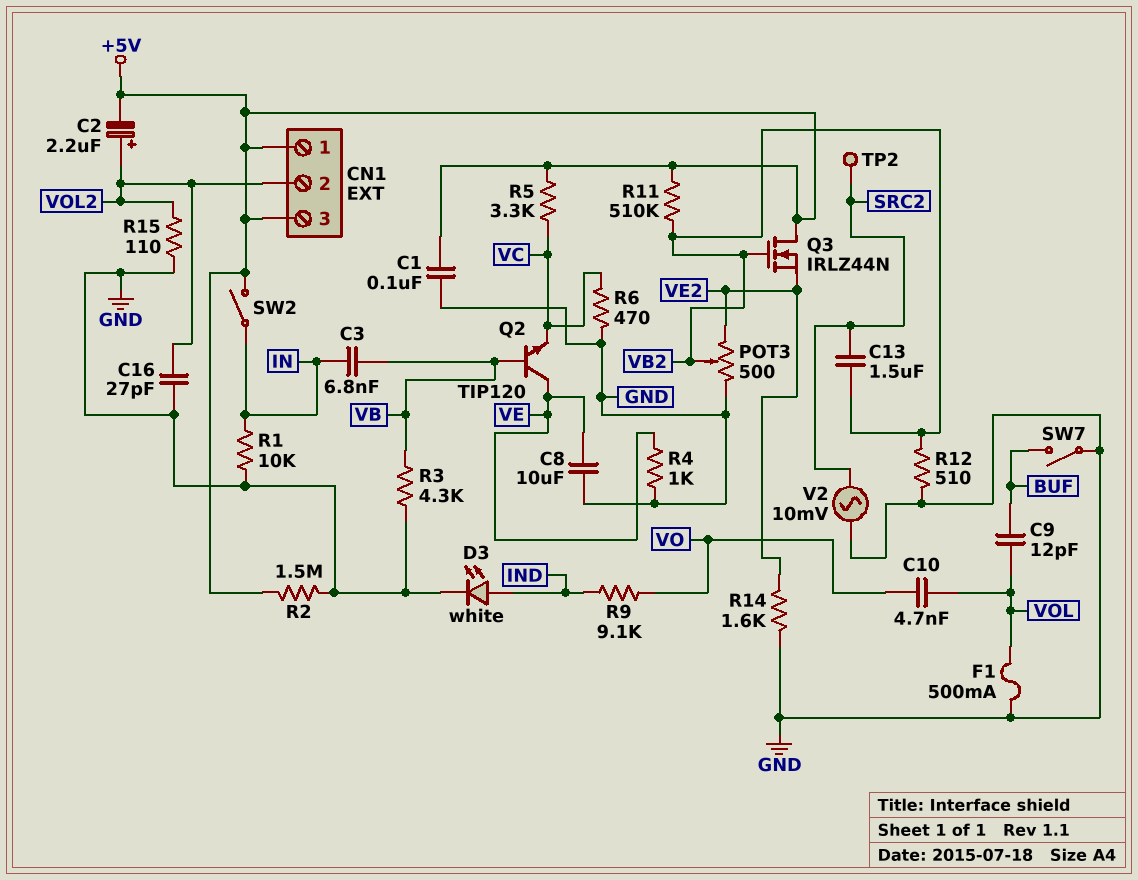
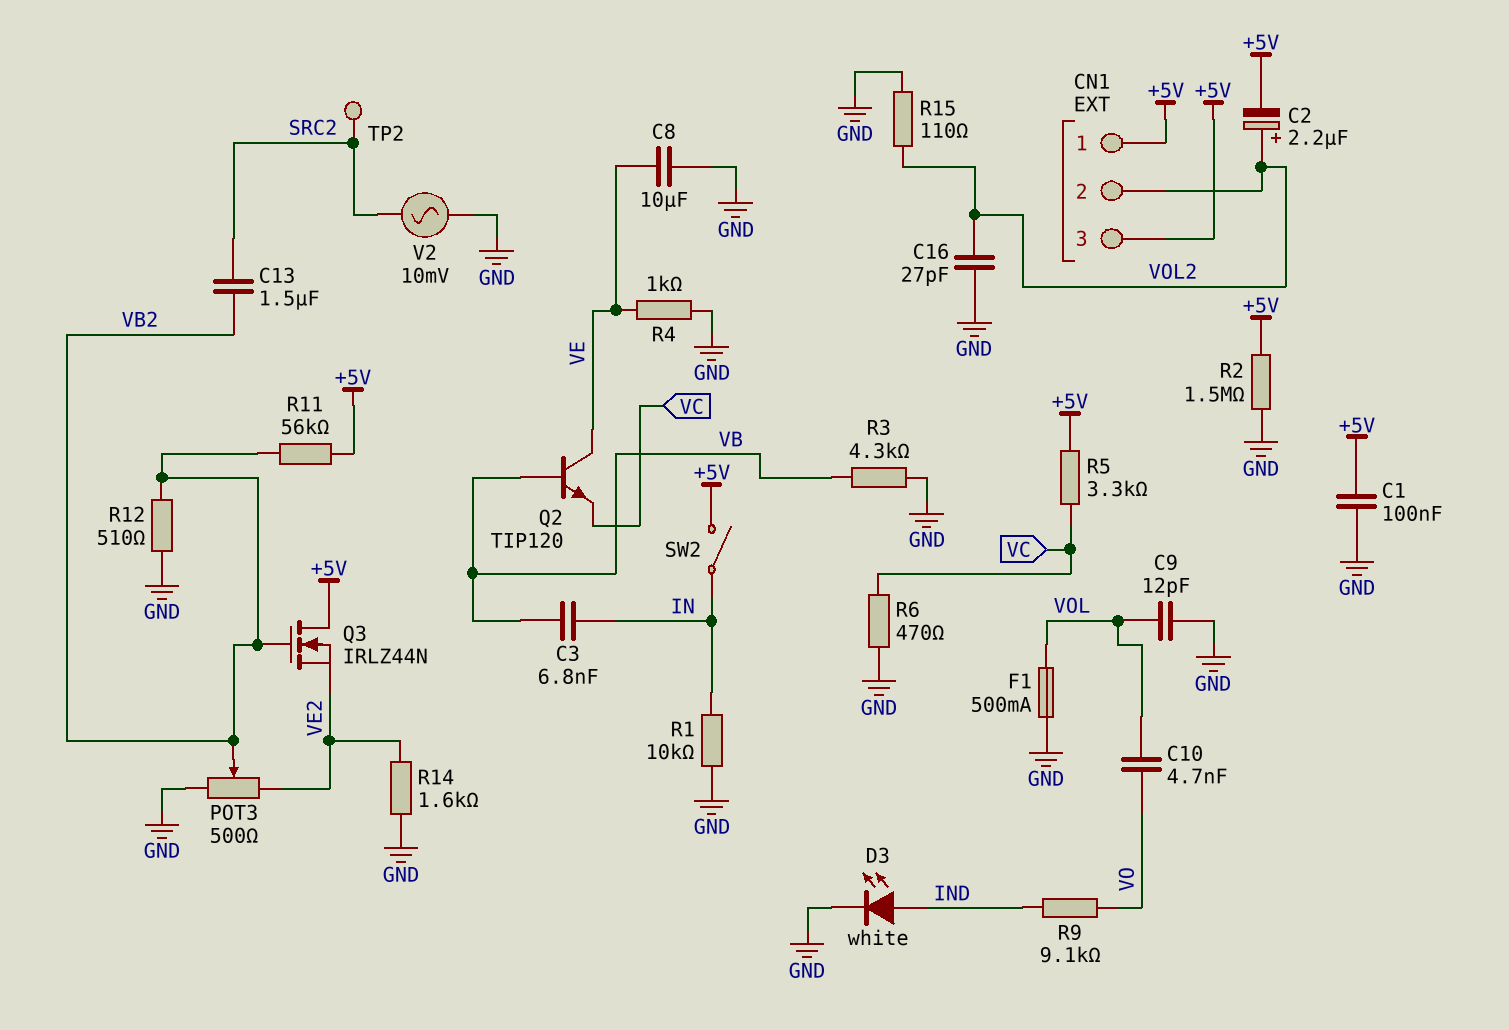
C9: 12pF (BUF, VOL) -> 12pF (GND, VOL)
R11: 510k (+5V, VB2) -> 56k (+5V, VB2)
SW7: switch (BUF, GND) -> none

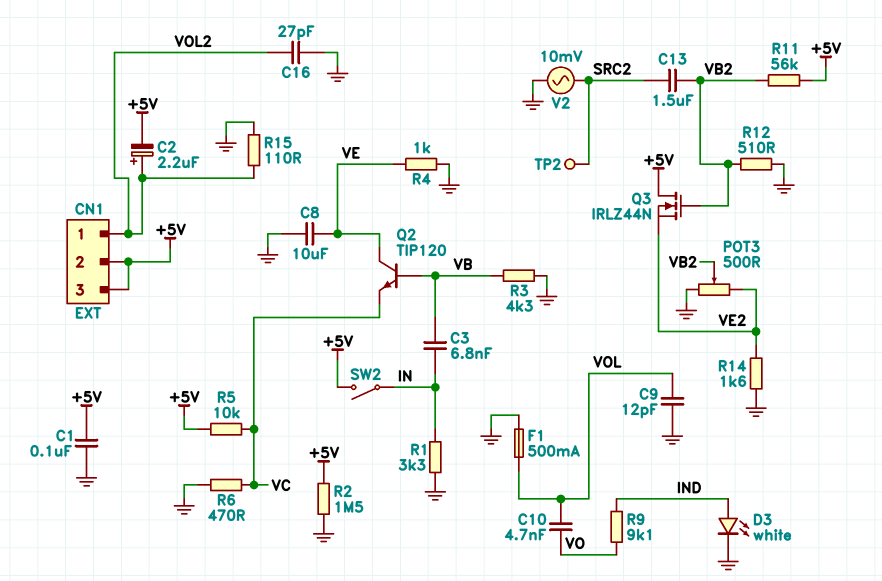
CN1 pin 1: +5V -> VOL2
CN1 pin 2: VOL2 -> +5V
R1: 10k (GND, IN) -> 3.3k (GND, IN)
R5: 3.3k (+5V, VC) -> 10k (+5V, VC)

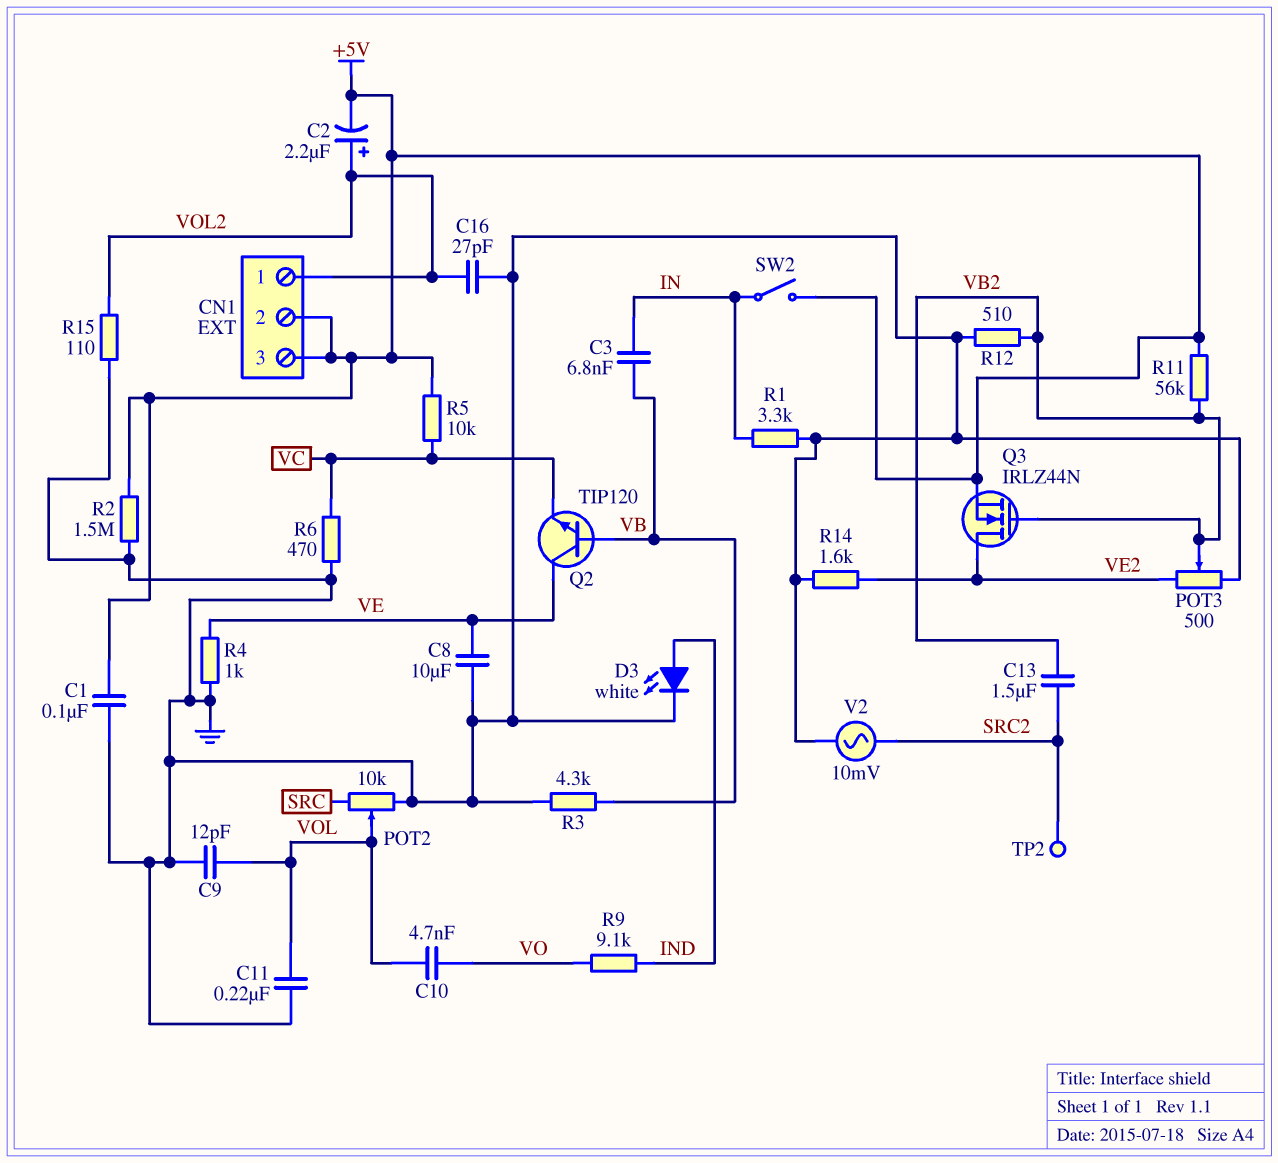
C11: none -> 220nF (GND, VOL)
F1: 500mA (GND, VOL) -> none
POT2: none -> 10k (GND, SRC, wiper VOL)
Q3: NMOS IRLZ44N (G VB2, D +5V, S VE2) -> NMOS IRLZ44N (G VB2, D VE2, S +5V)

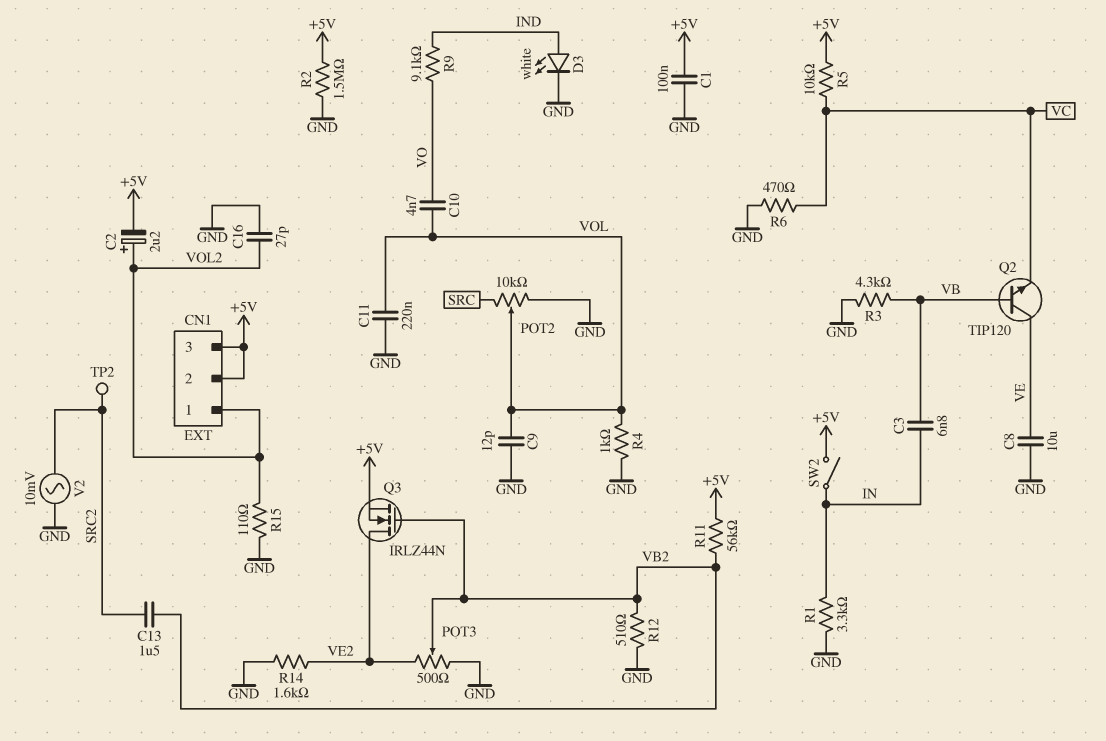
R4: 1k (GND, VE) -> 1k (GND, VOL)

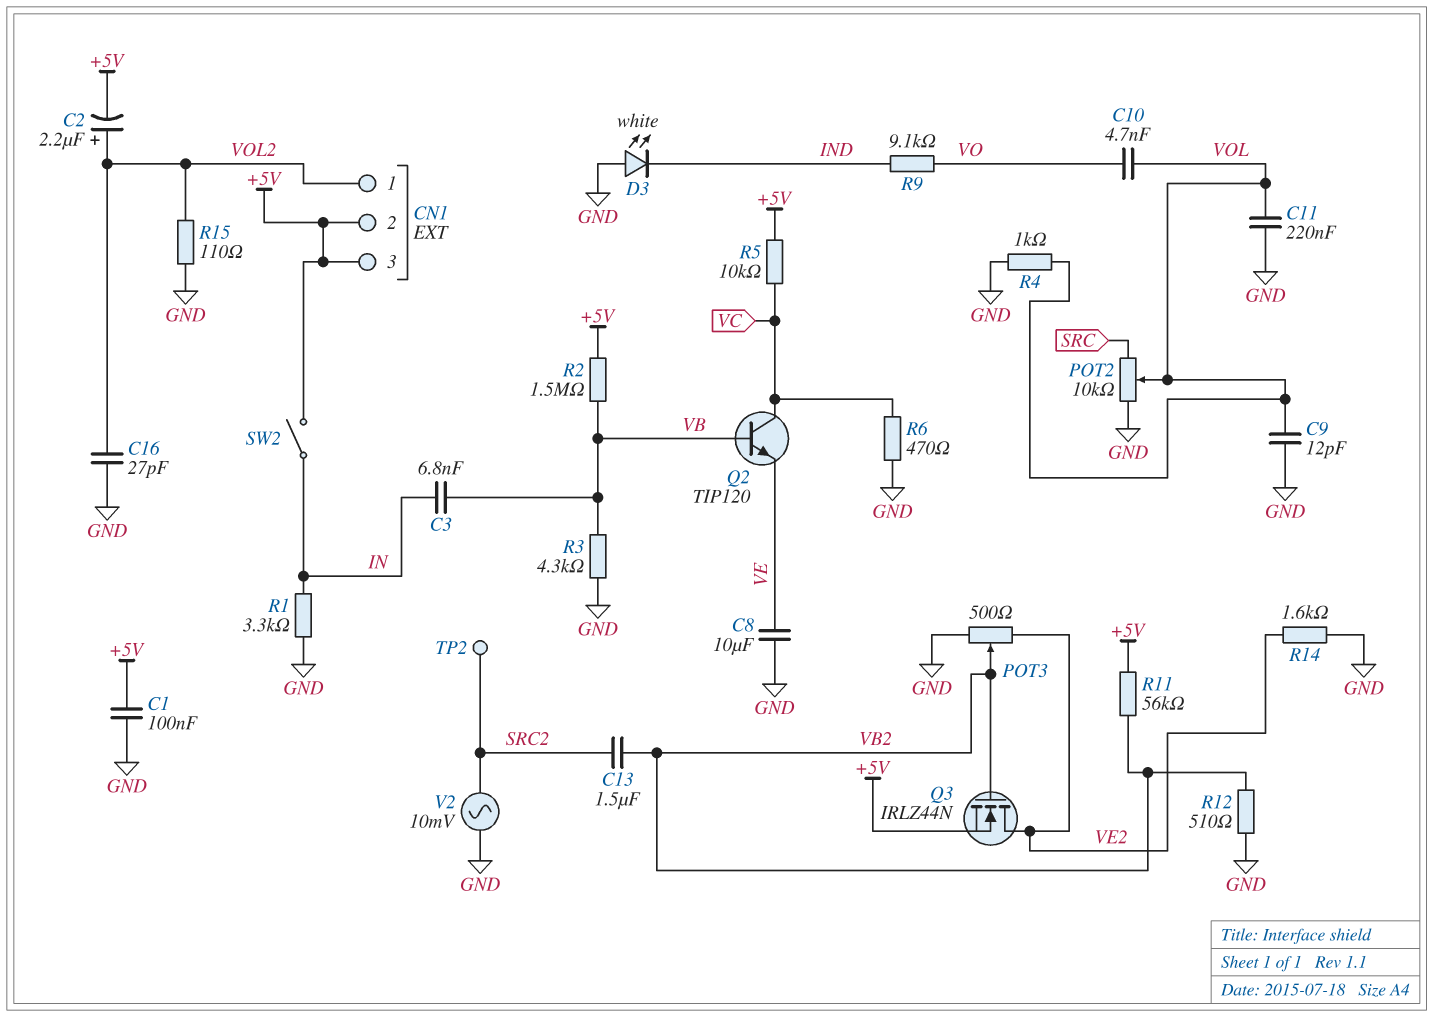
D3: LED white (A IND, K GND) -> LED white (A GND, K IND)
Q2: NPN TIP120 (B VB, C VE, E VC) -> NPN TIP120 (B VB, C VC, E VE)
R2: 1.5M (+5V, GND) -> 1.5M (+5V, VB)

